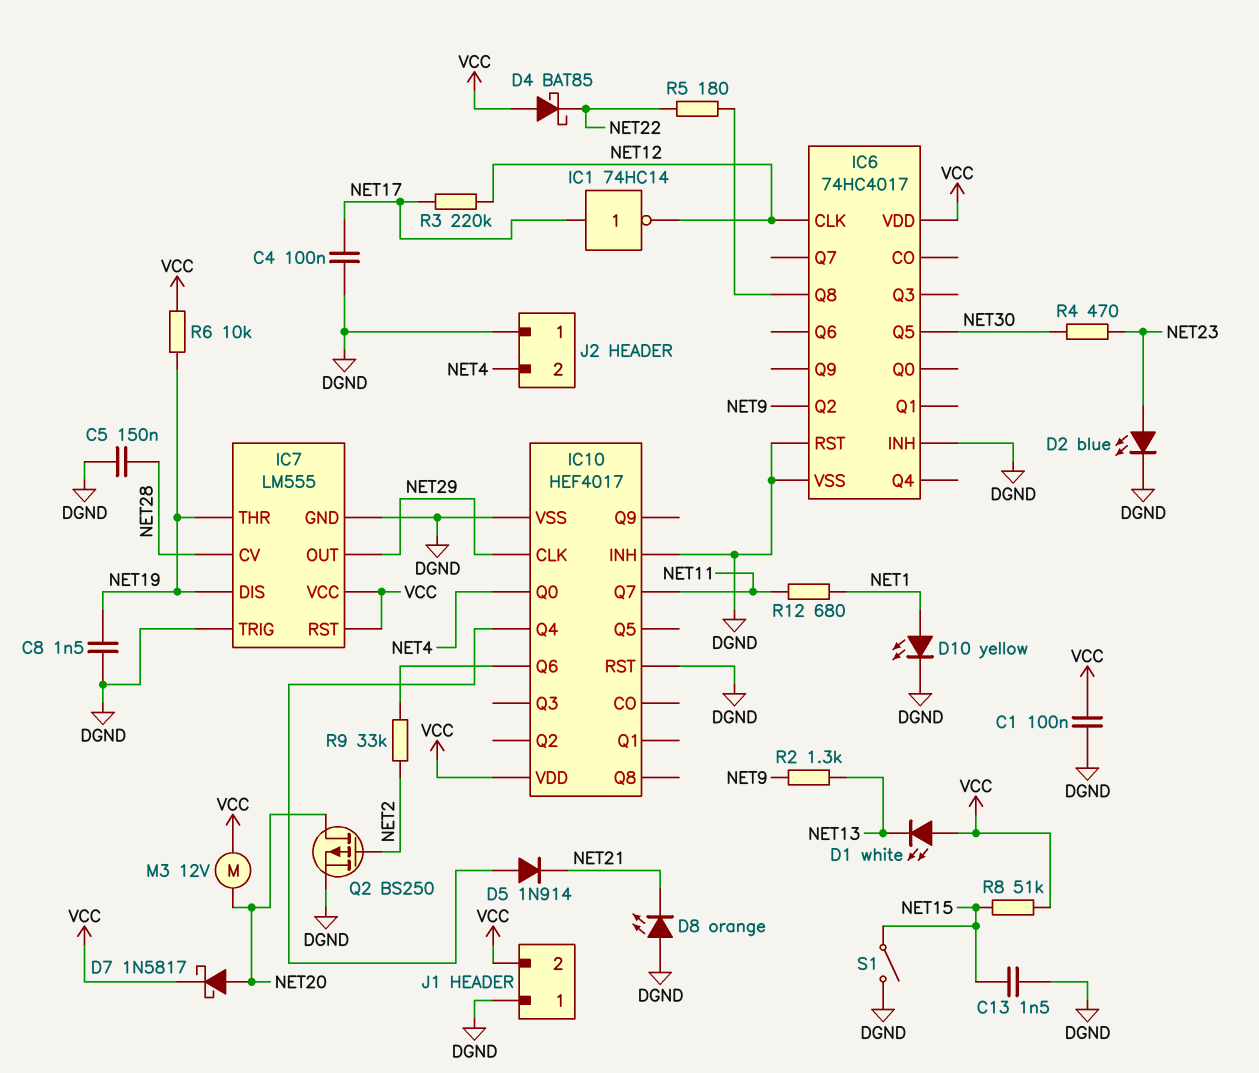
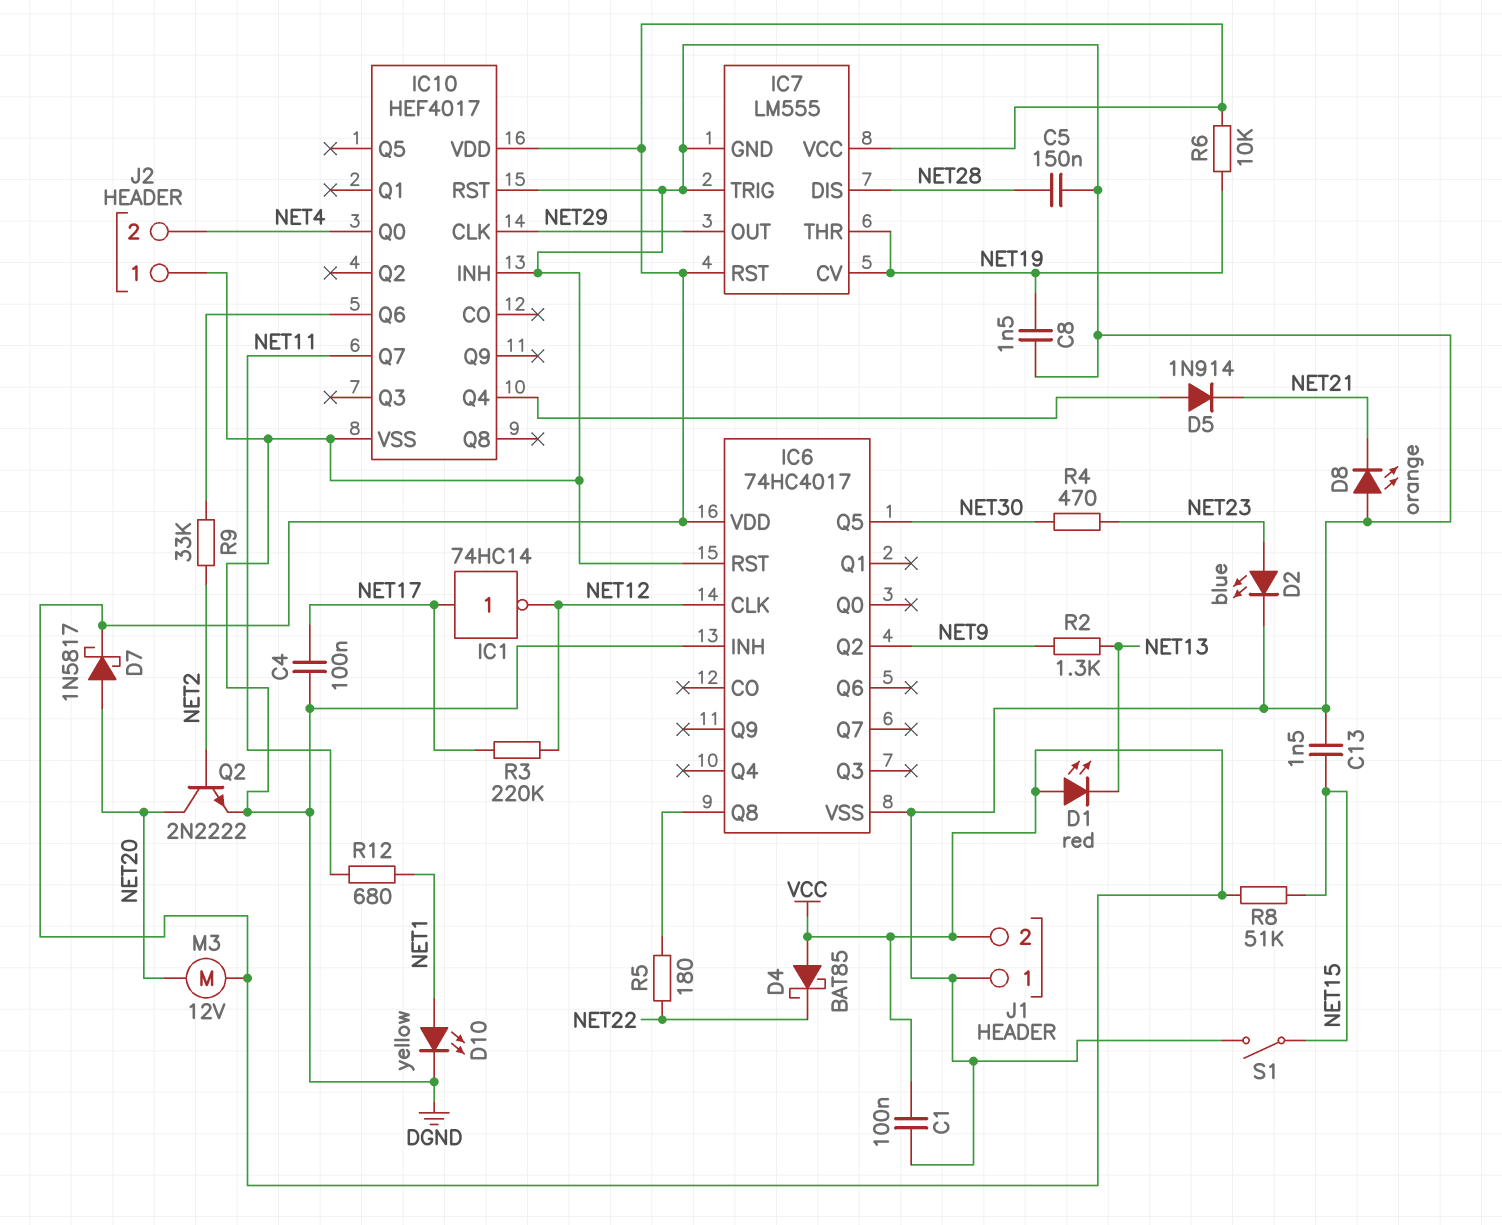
D1: LED white (A VCC, K NET13) -> LED red (A VCC, K NET13)
IC7 pin CV: NET28 -> NET19
IC7 pin DIS: NET19 -> NET28
Q2: PMOS BS250 (G NET2, D NET20, S DGND) -> NPN 2N2222 (B NET2, C NET20, E DGND)

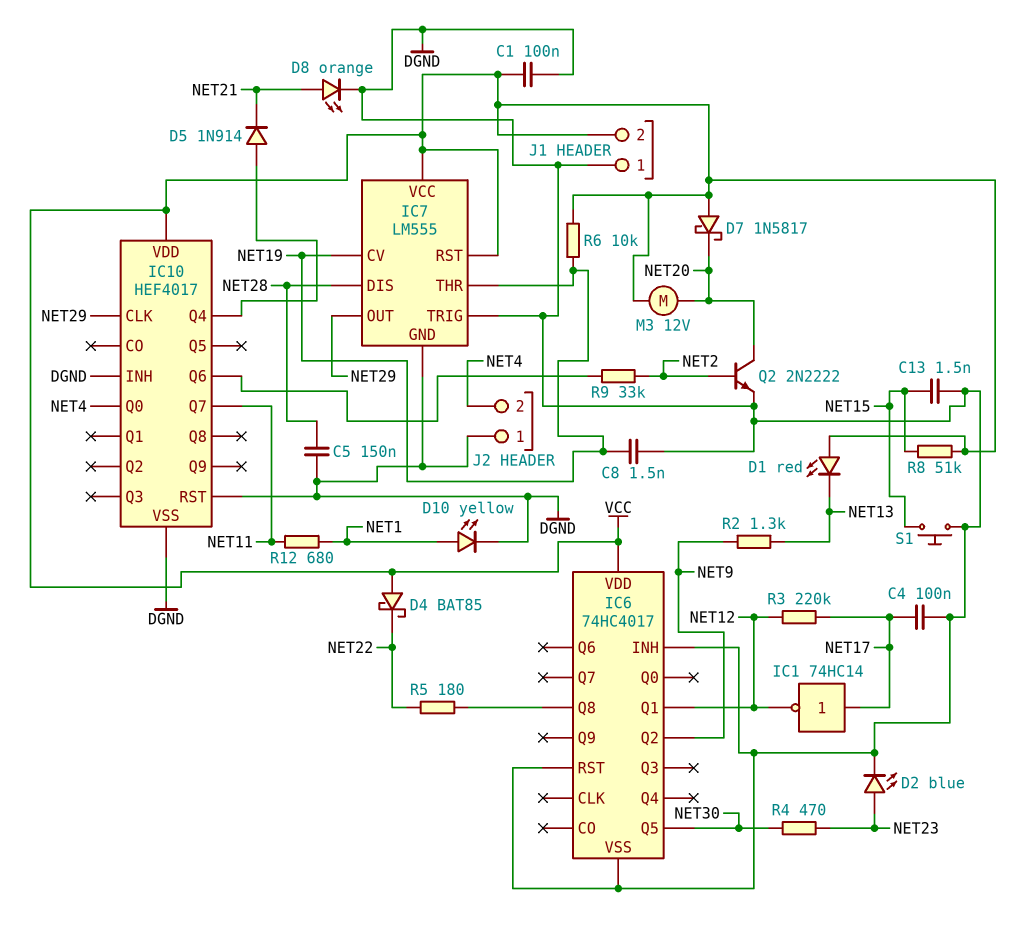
D7: schottky 1N5817 (A NET20, K VCC) -> schottky 1N5817 (A VCC, K NET20)
D8: LED orange (A DGND, K NET21) -> LED orange (A NET21, K DGND)
IC6 pin CLK: NET12 -> none
IC6 pin Q1: none -> NET12
S1: switch (DGND, NET15) -> button (DGND, NET15)

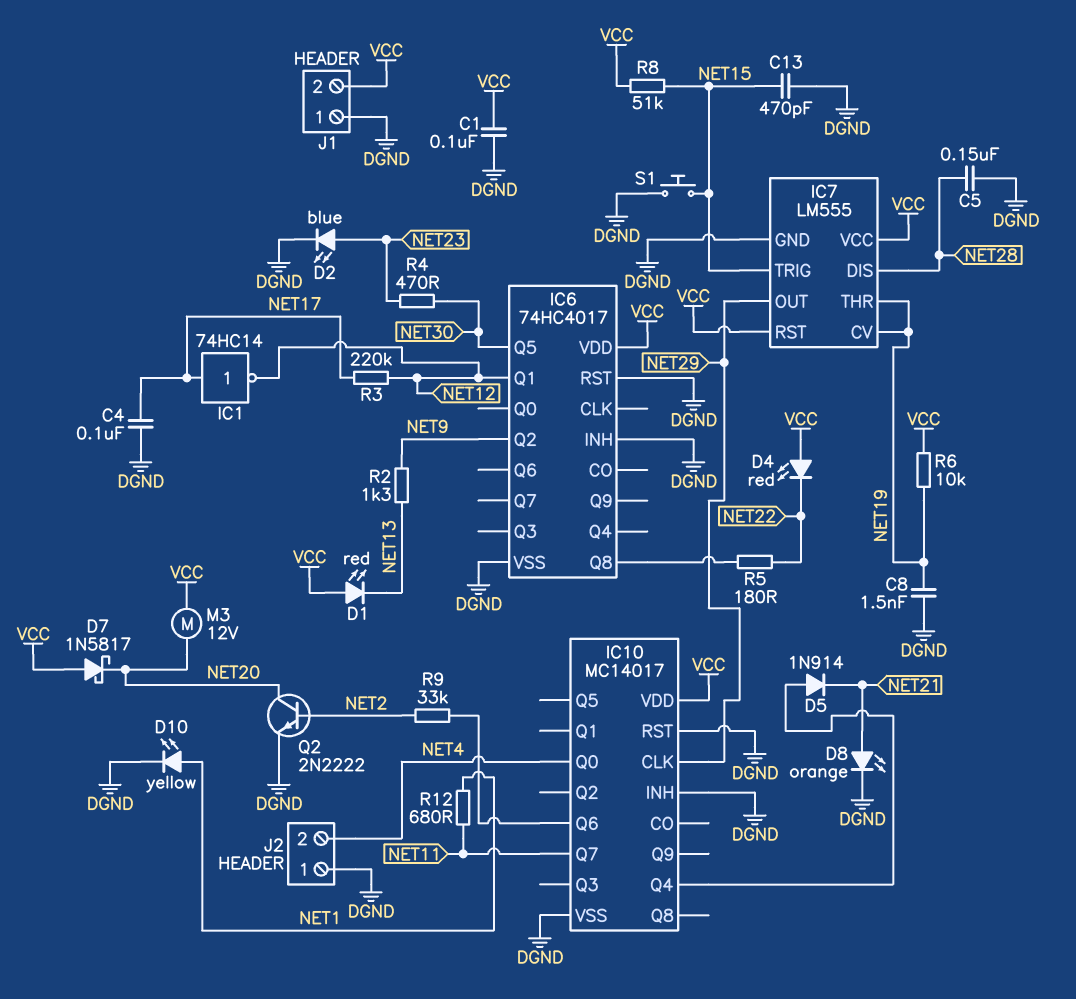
C13: 1.5nF (DGND, NET15) -> 470pF (DGND, NET15)
D4: schottky BAT85 (A VCC, K NET22) -> LED red (A VCC, K NET22)
IC7 pin TRIG: DGND -> NET15
IC10: HEF4017 -> MC14017

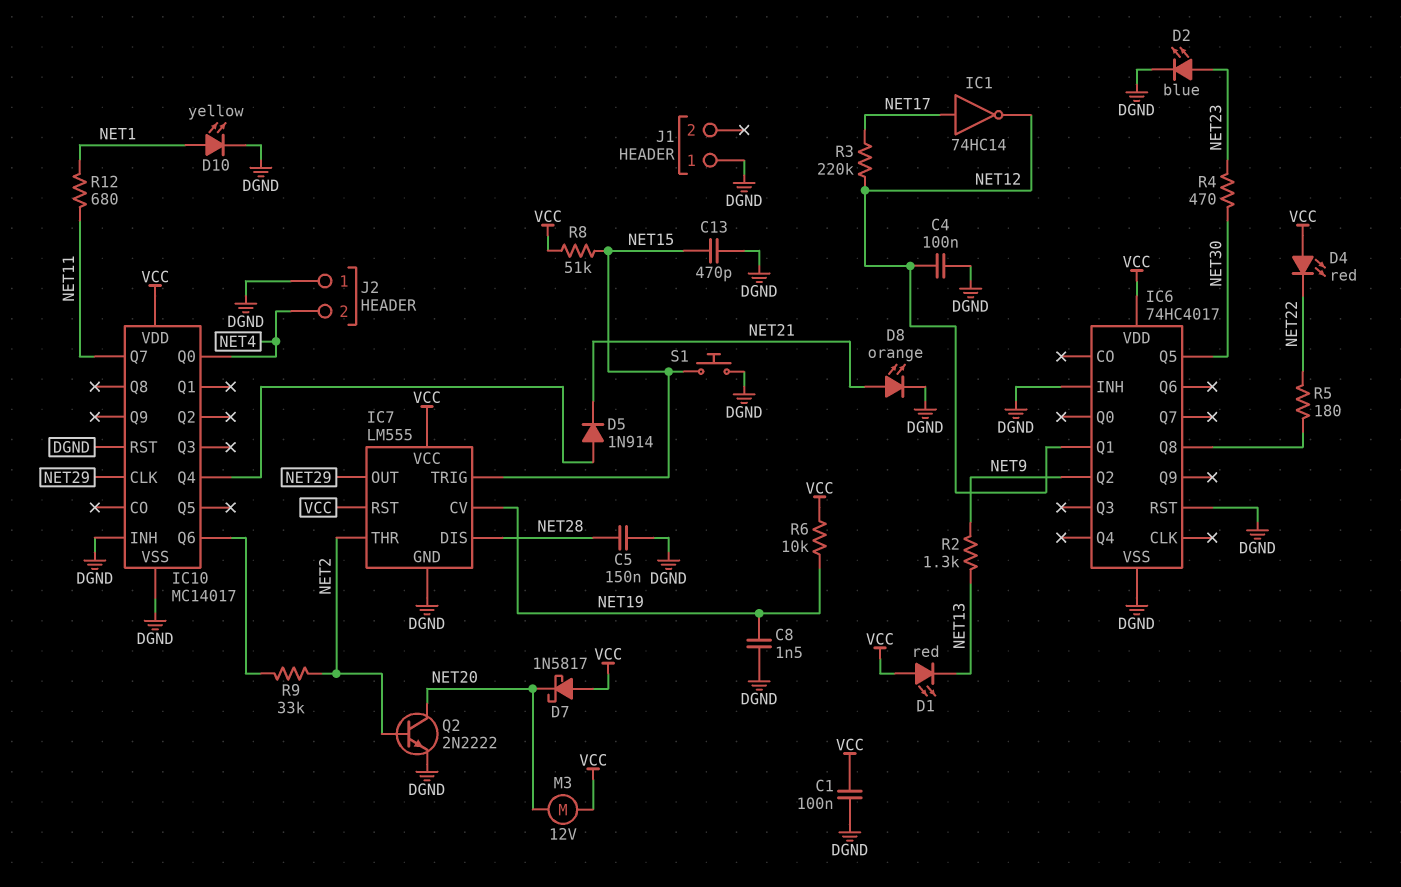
C4: 100nF (DGND, NET17) -> 100nF (DGND, NET12)
IC7 pin THR: NET19 -> NET2
J1 pin 2: VCC -> none

